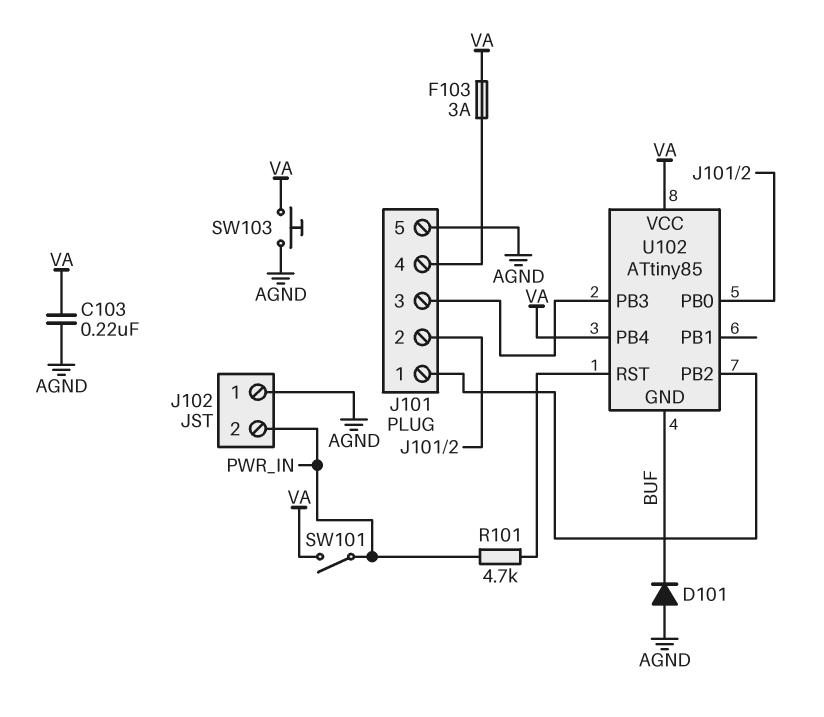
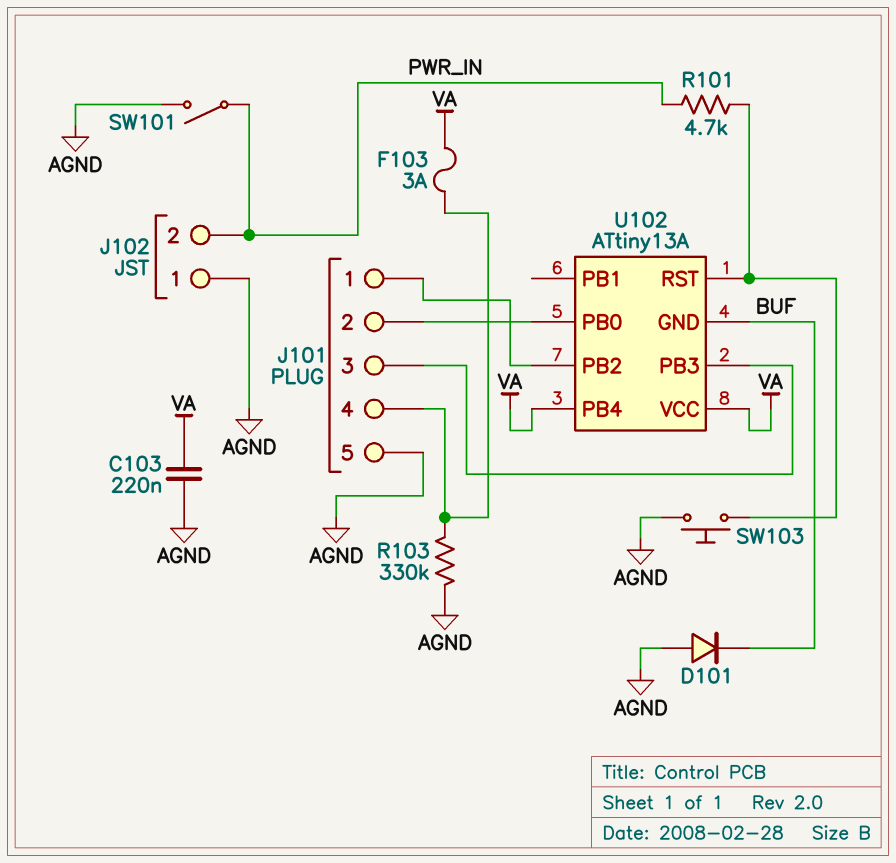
R103: none -> 330k (AGND, J101/4)
SW101: switch (PWR_IN, VA) -> switch (AGND, PWR_IN)
SW103: button (AGND, VA) -> button (AGND, U102/RST)
U102: ATtiny85 -> ATtiny13A

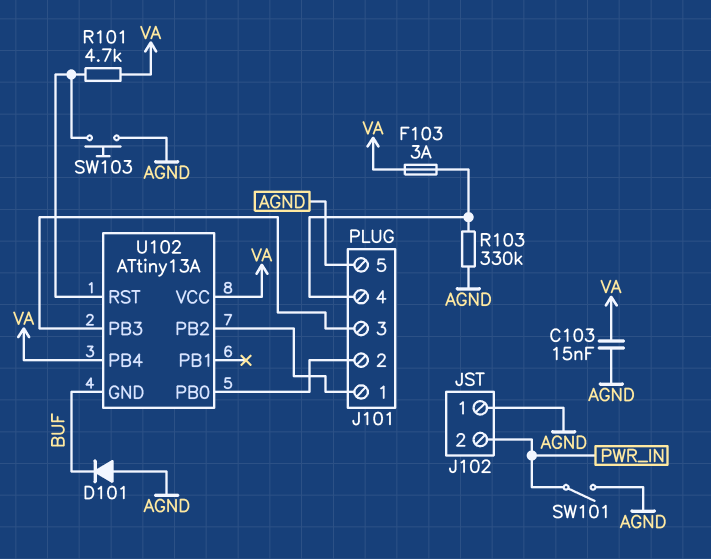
C103: 220nF (AGND, VA) -> 15nF (AGND, VA)
R101: 4.7k (PWR_IN, U102/RST) -> 4.7k (U102/RST, VA)

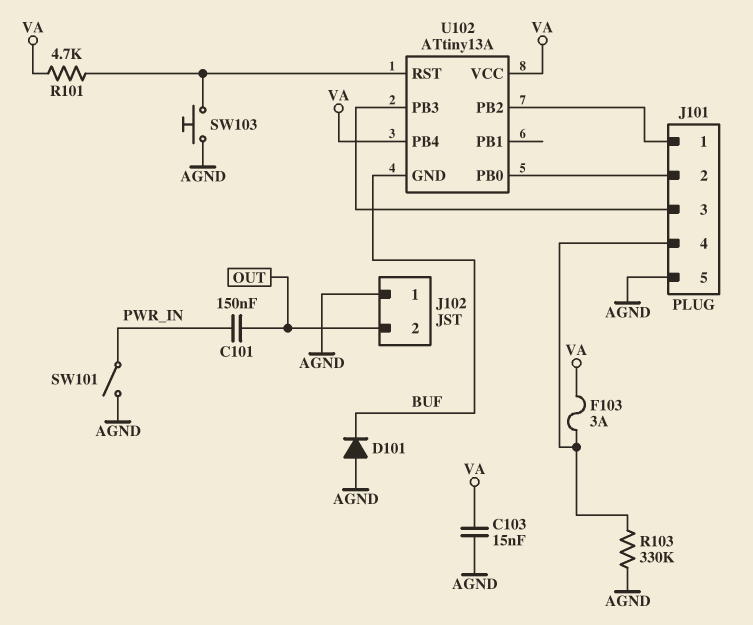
C101: none -> 150nF (OUT, PWR_IN)
J102 pin 2: PWR_IN -> OUT

